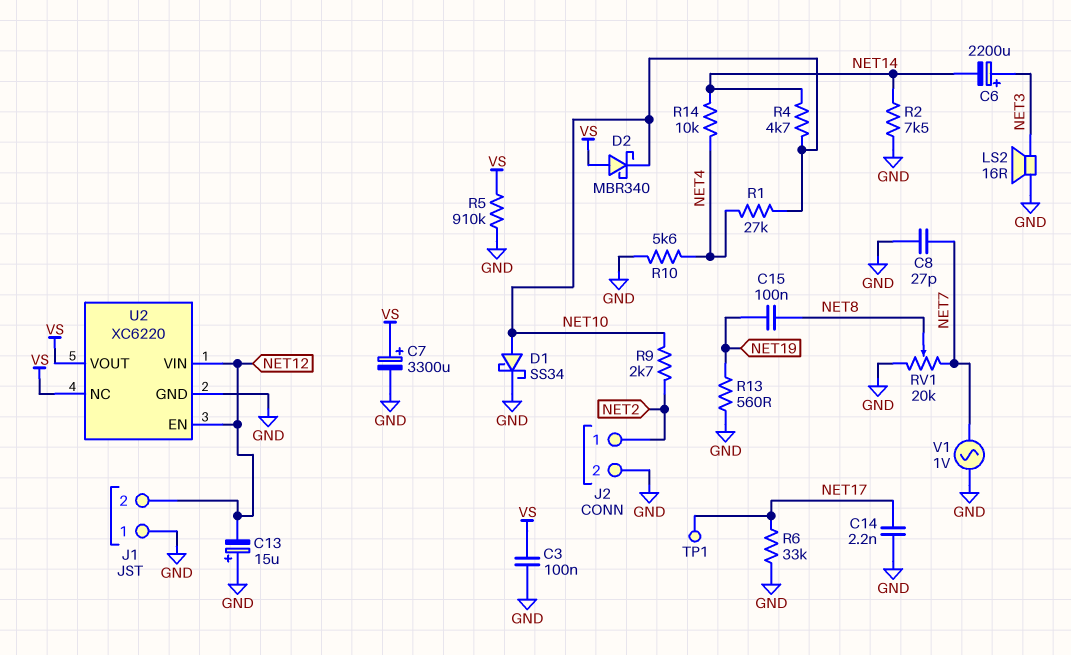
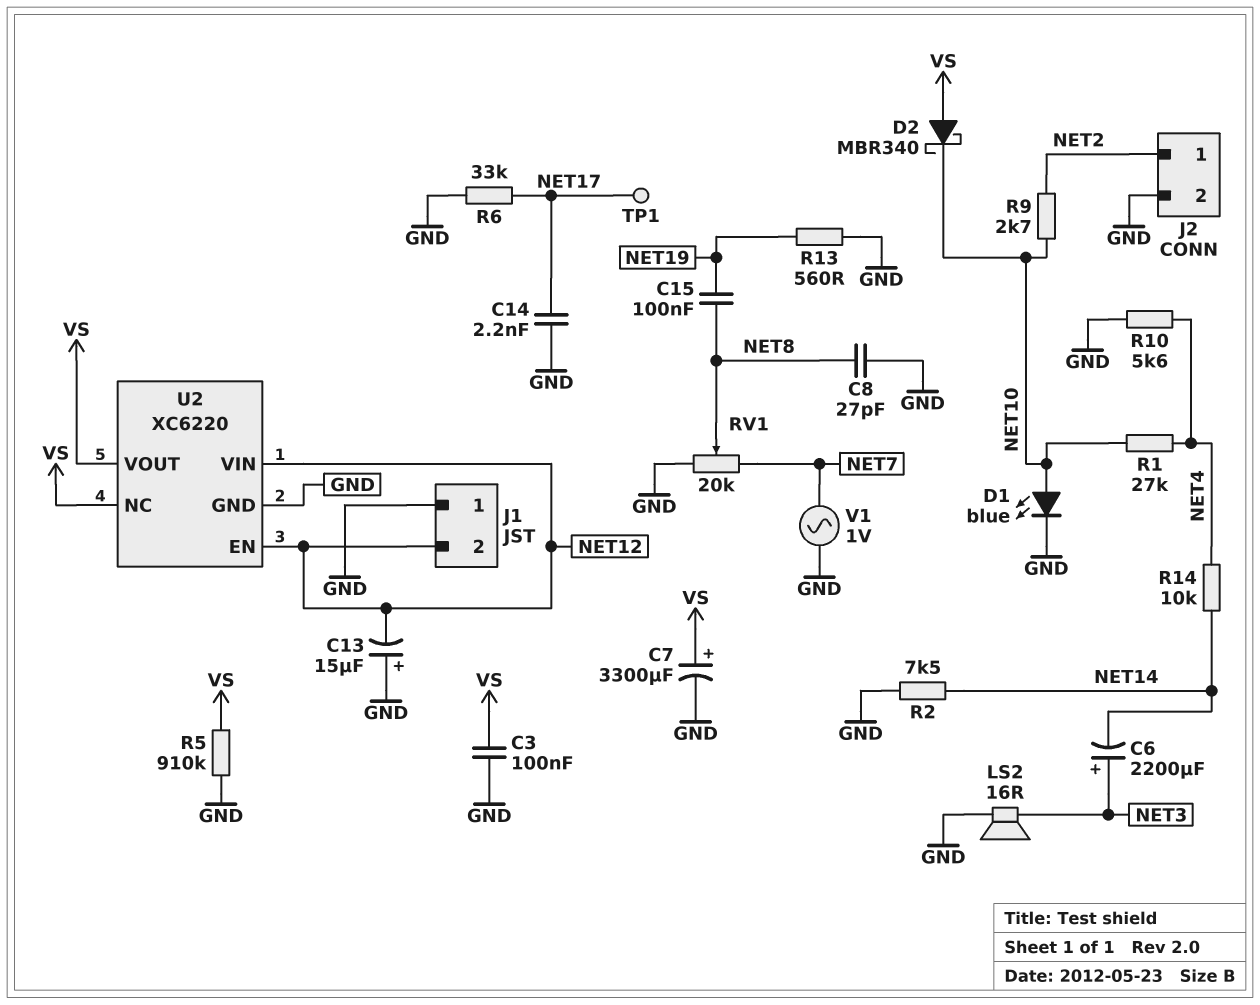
C8: 27pF (GND, NET7) -> 27pF (GND, NET8)
D1: schottky SS34 (A NET10, K GND) -> LED blue (A NET10, K GND)
R4: 4.7k (NET10, NET14) -> none

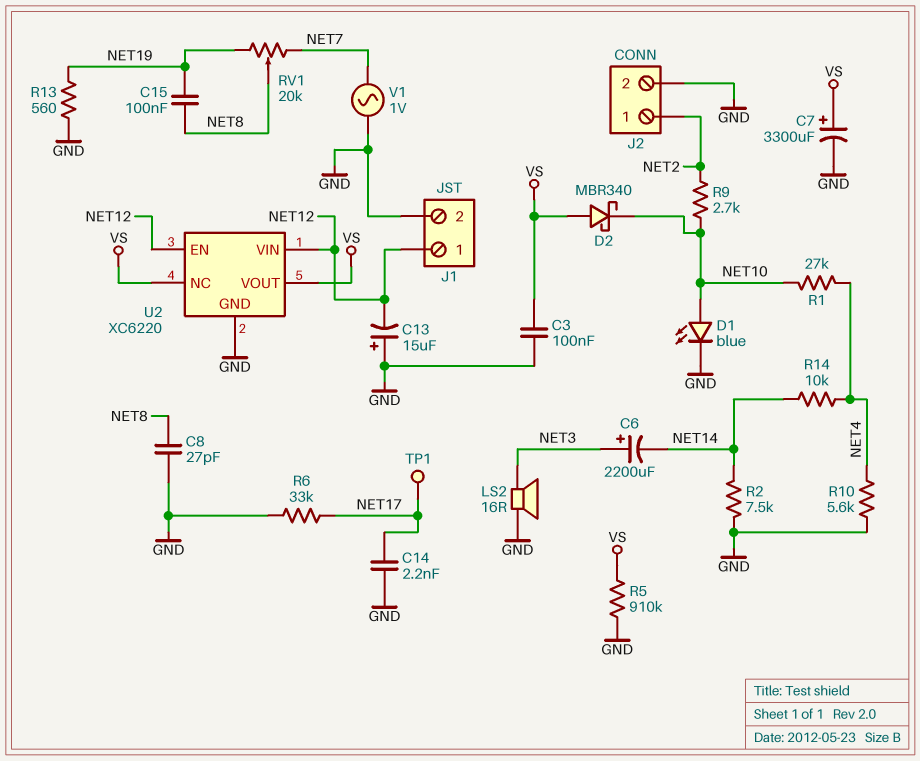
J1 pin 1: GND -> NET12
J1 pin 2: NET12 -> GND
RV1: 20k (GND, NET7, wiper NET8) -> 20k (NET7, NET19, wiper NET8)

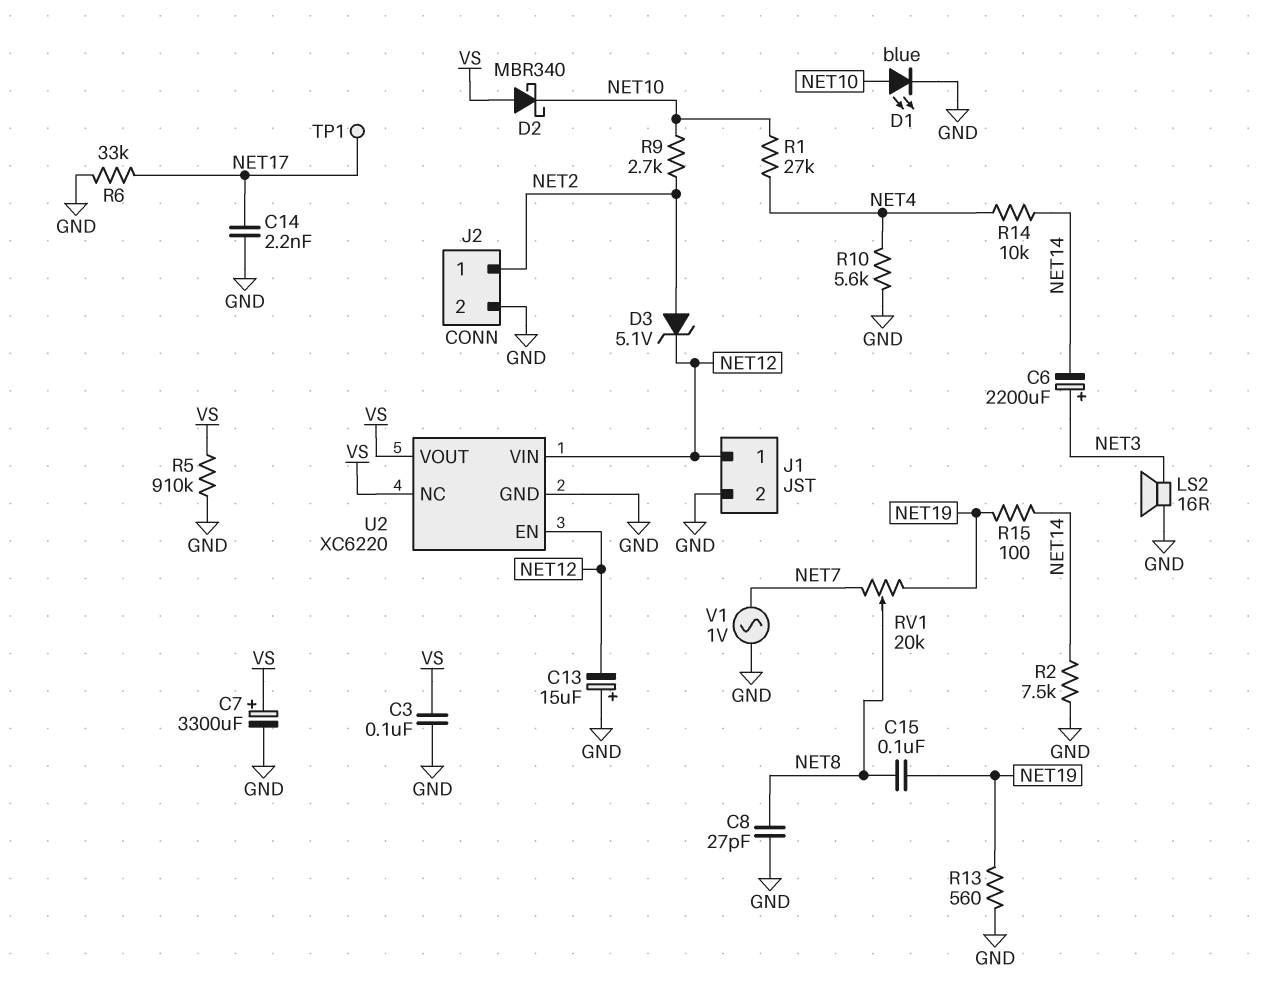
D3: none -> zener 5.1V (A NET2, K NET12)
R15: none -> 100 (NET14, NET19)

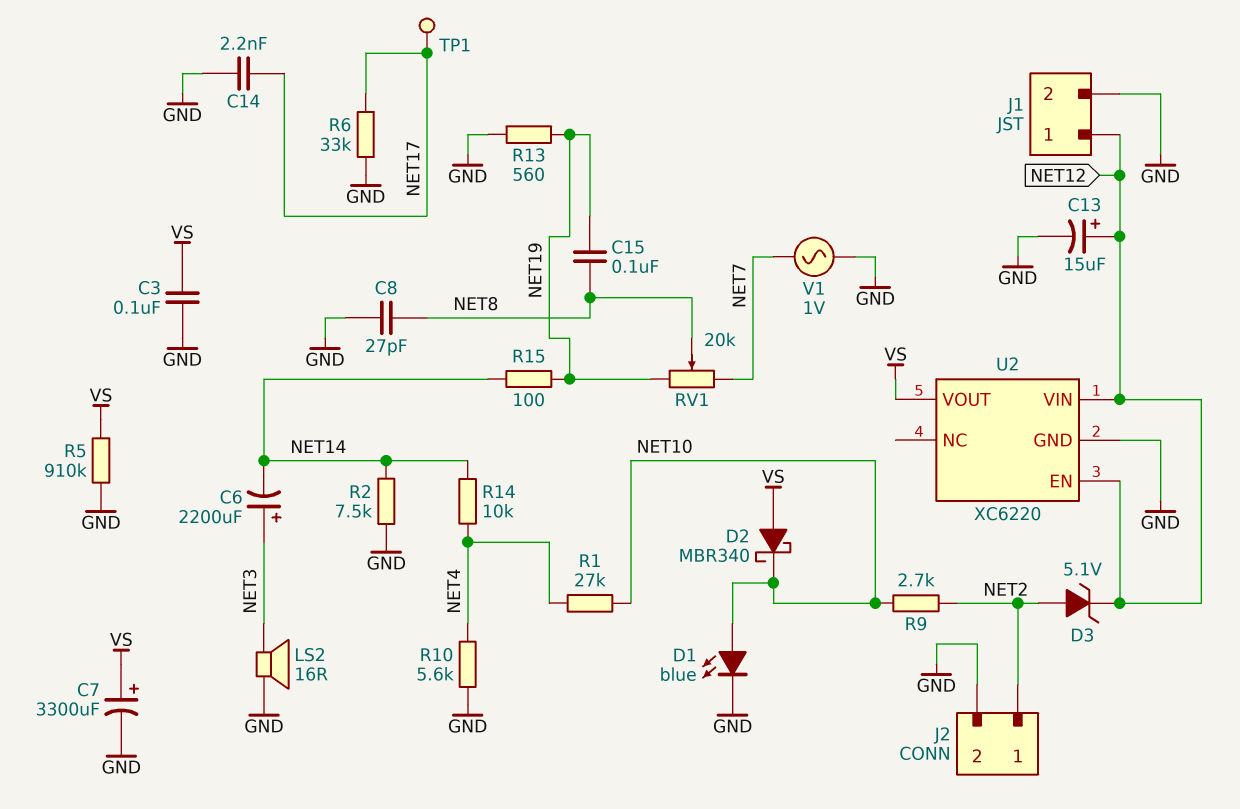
C13: 15uF (plus GND, minus NET12) -> 15uF (plus NET12, minus GND)
U2 pin NC: VS -> none

